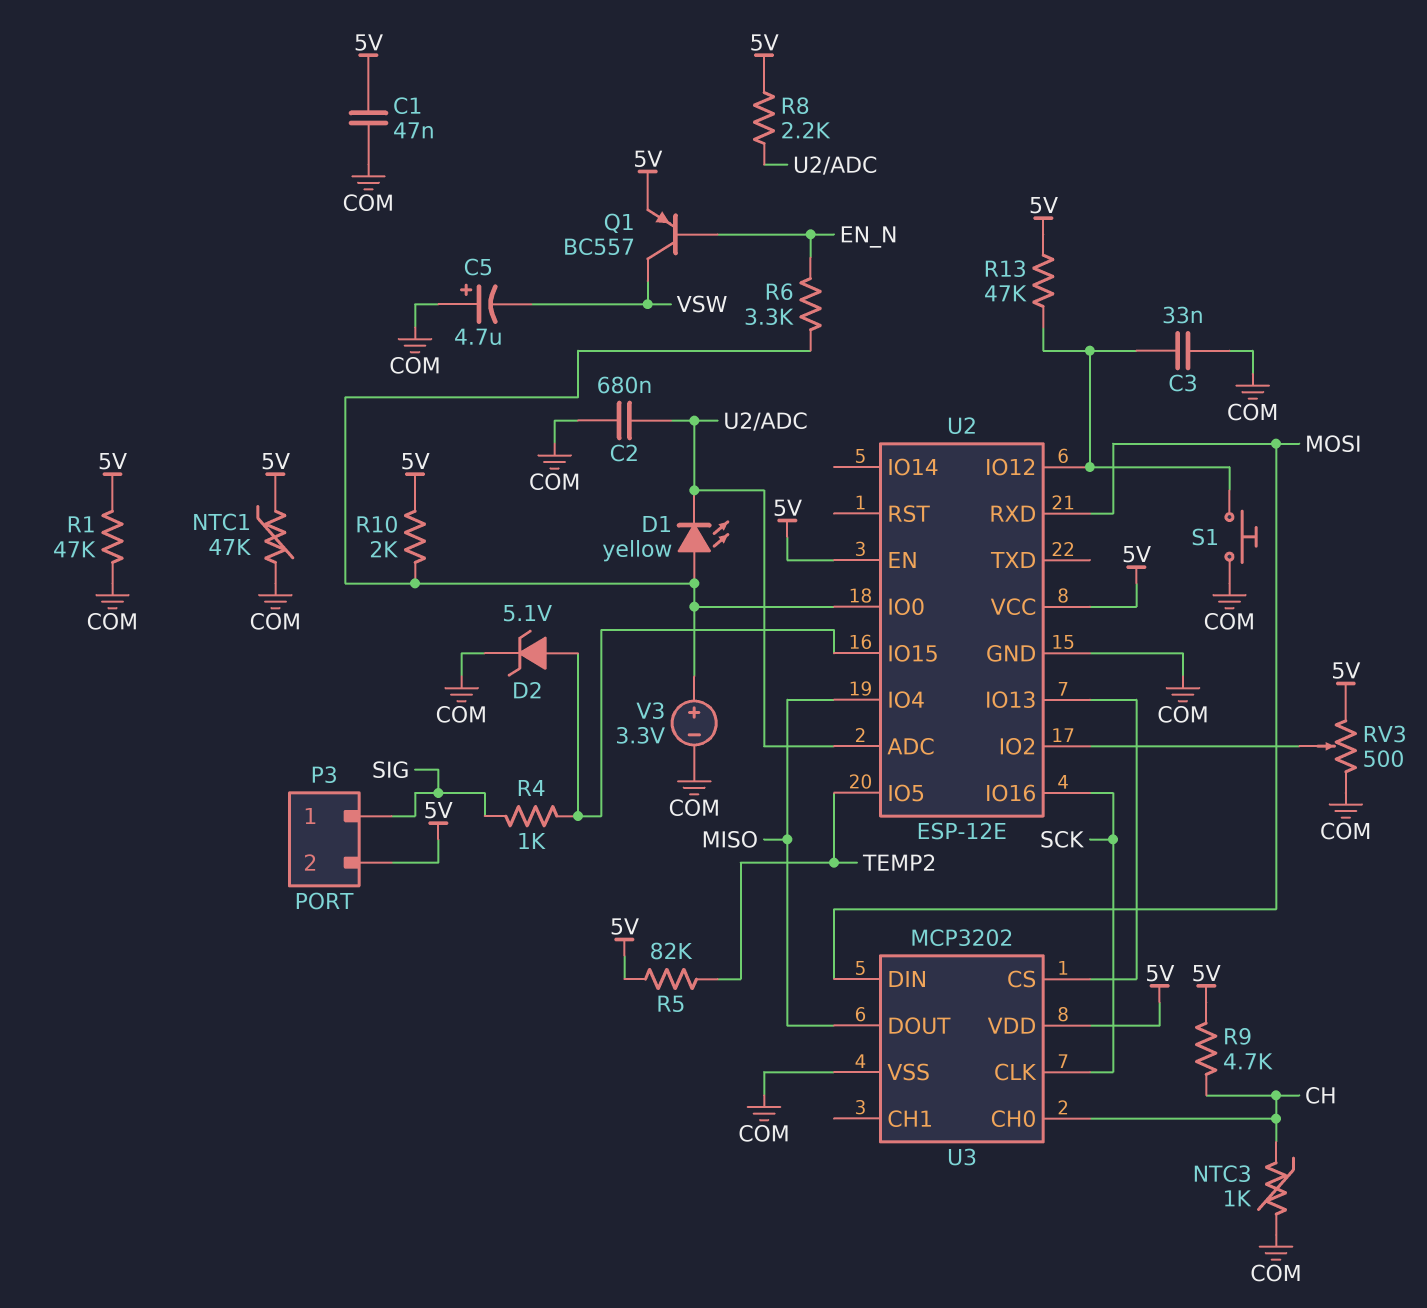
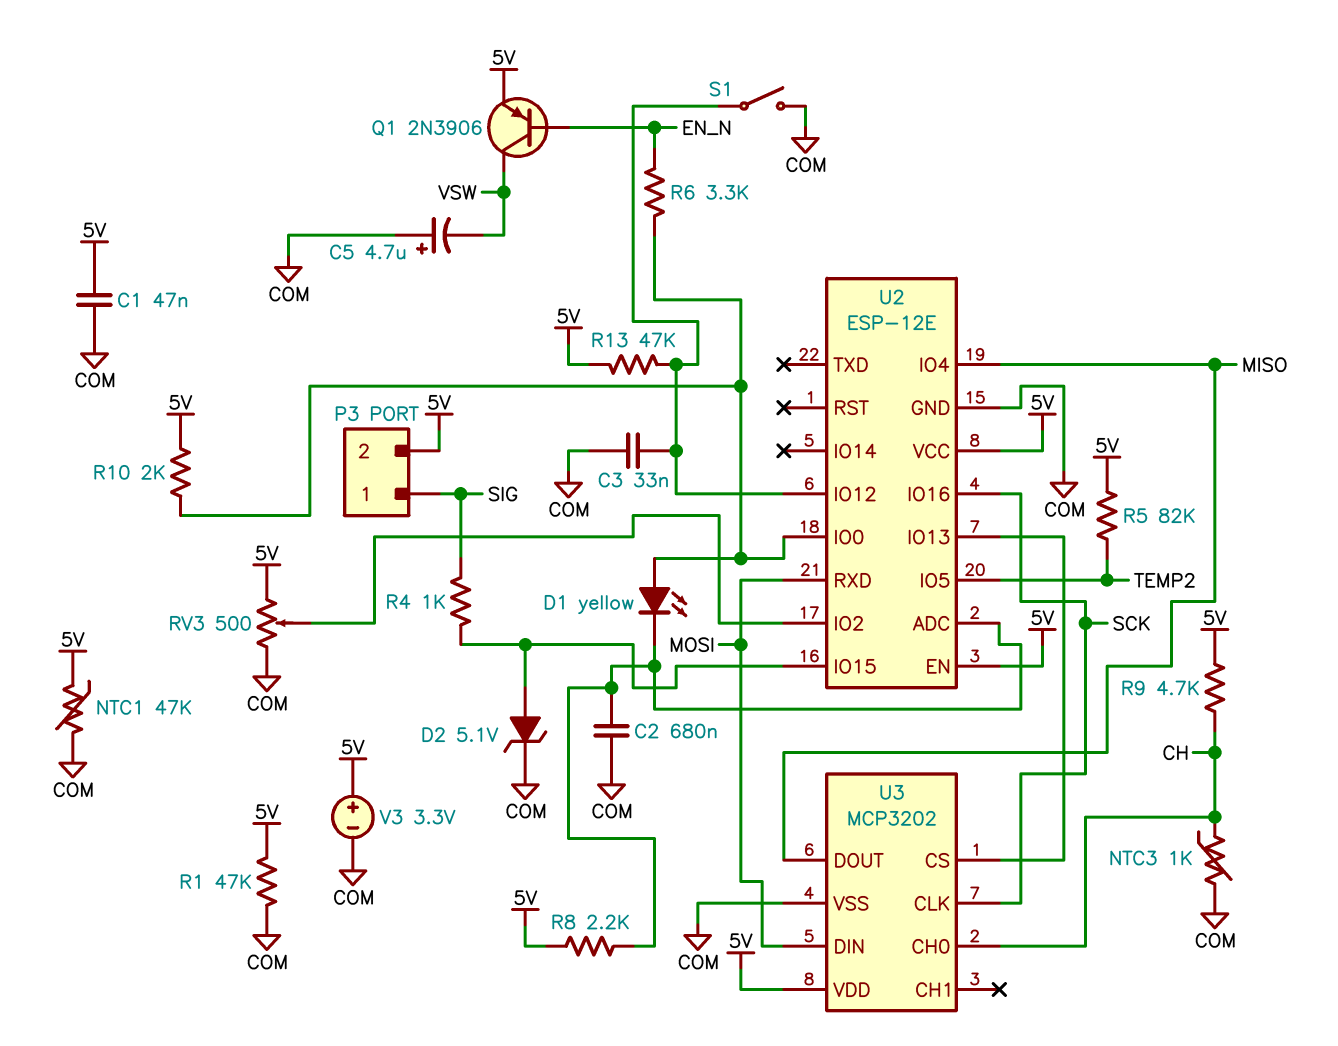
Q1: PNP BC557 (B EN_N, C VSW, E 5V) -> PNP 2N3906 (B EN_N, C VSW, E 5V)
S1: button (COM, U2/IO12) -> switch (COM, U2/IO12)
V3: 3.3V (plus U2/IO0, minus COM) -> 3.3V (plus 5V, minus COM)

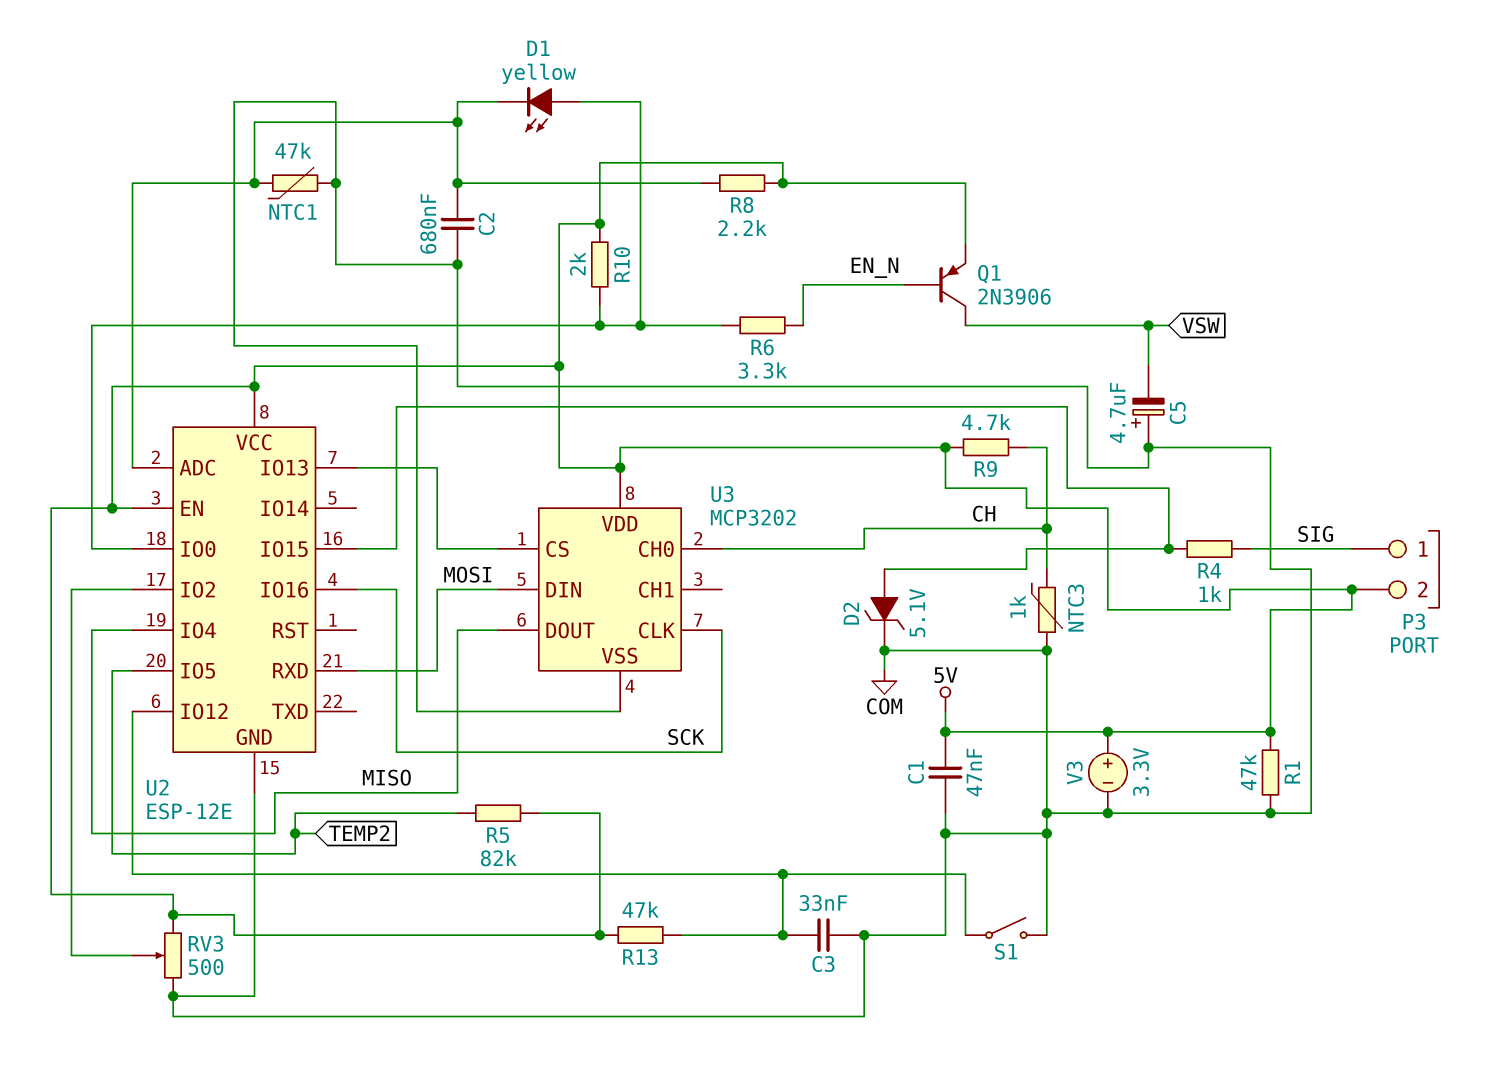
NTC1: 47k (5V, COM) -> 47k (COM, U2/ADC)

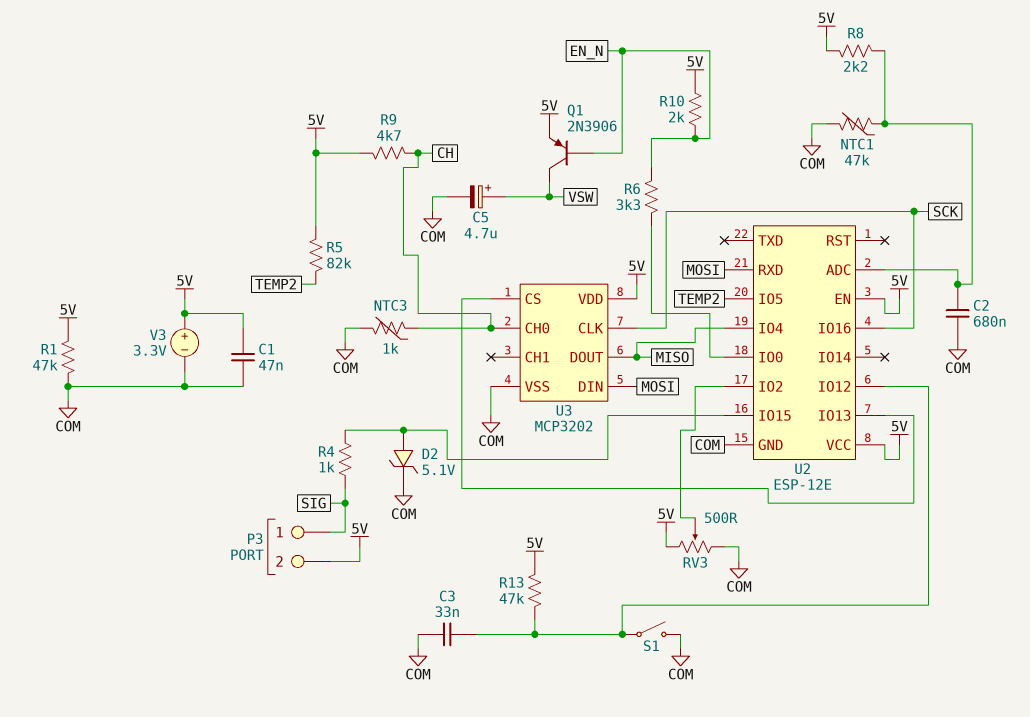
C5: 4.7uF (plus COM, minus VSW) -> 4.7uF (plus VSW, minus COM)
D1: LED yellow (A U2/IO0, K U2/ADC) -> none
R10: 2k (5V, U2/IO0) -> 2k (5V, EN_N)

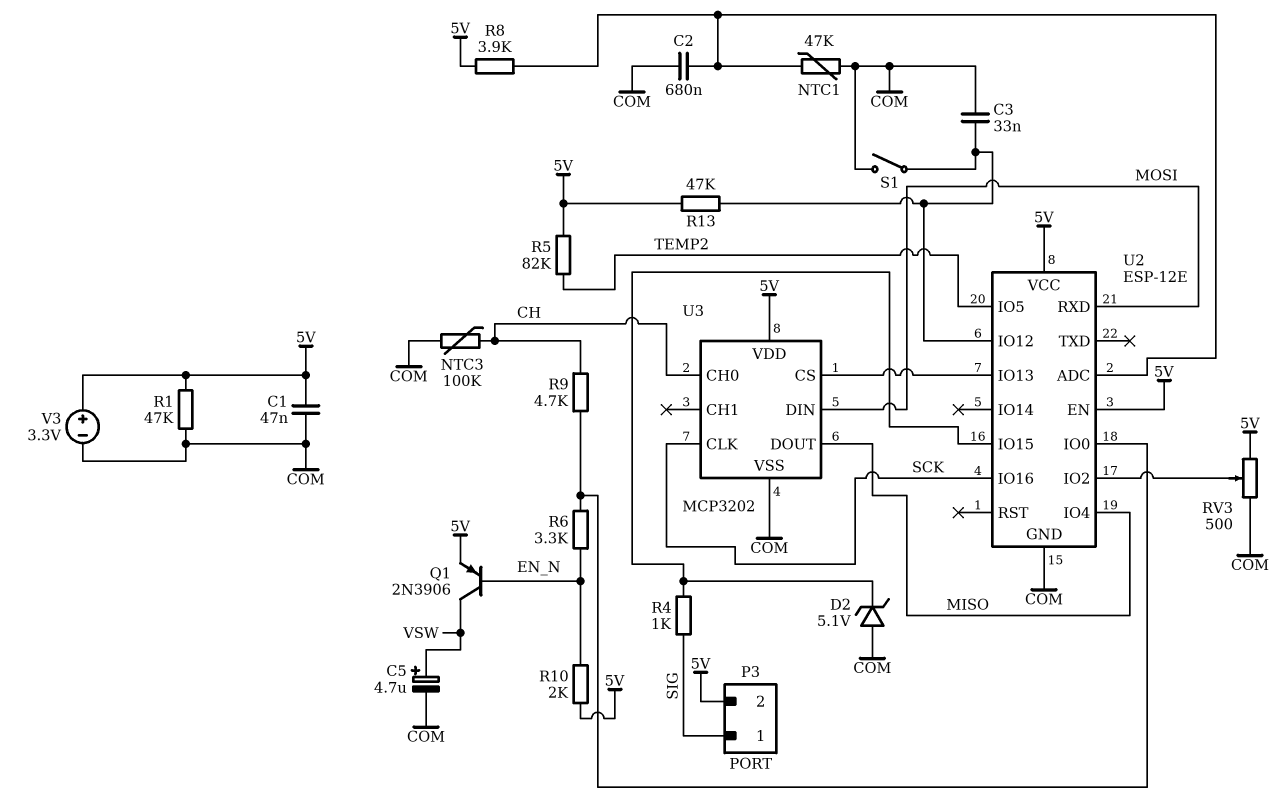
D2: zener 5.1V (A U2/IO15, K COM) -> zener 5.1V (A COM, K U2/IO15)
NTC3: 1k (CH, COM) -> 100k (CH, COM)
R8: 2.2k (5V, U2/ADC) -> 3.9k (5V, U2/ADC)
R9: 4.7k (5V, CH) -> 4.7k (CH, U2/IO0)

